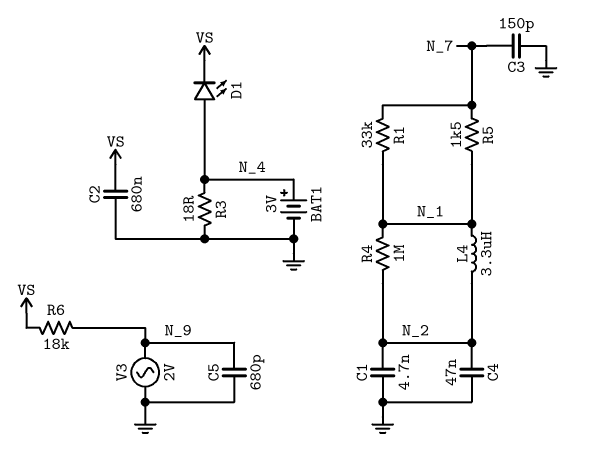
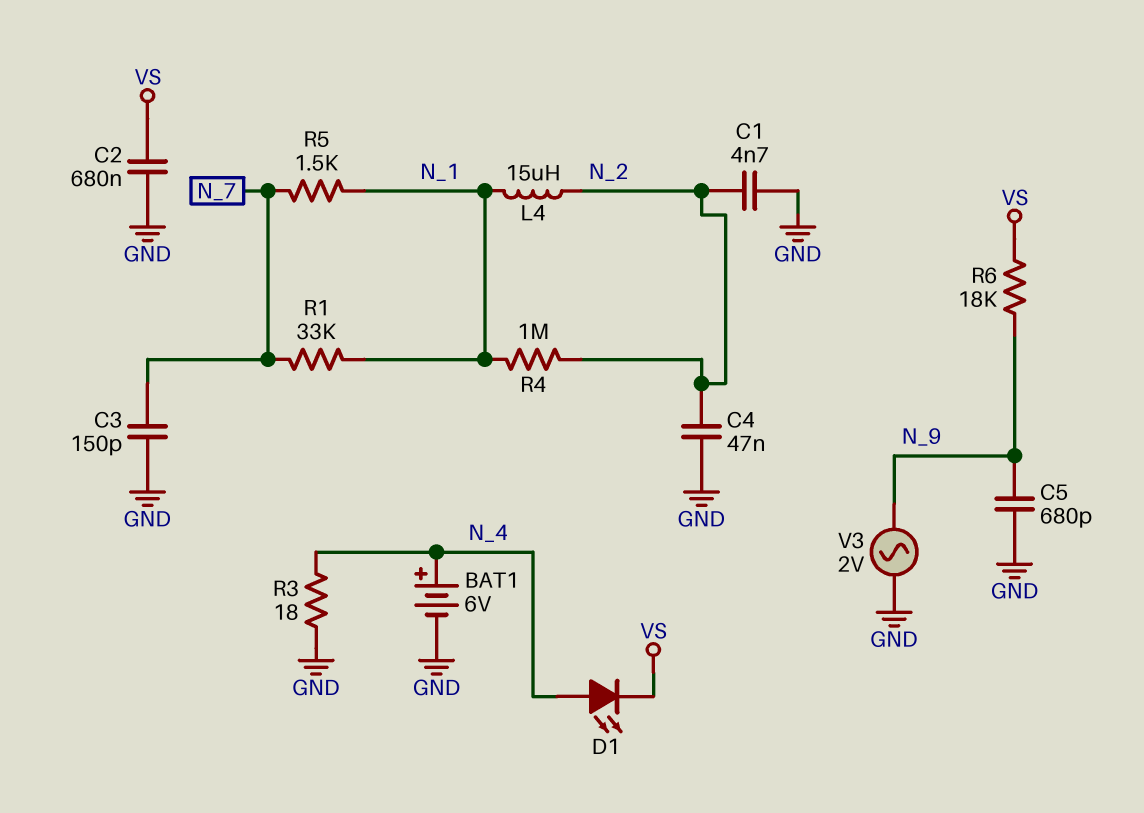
BAT1: 3V (plus N_4, minus GND) -> 6V (plus N_4, minus GND)
L4: 3.3uH (N_1, N_2) -> 15uH (N_1, N_2)

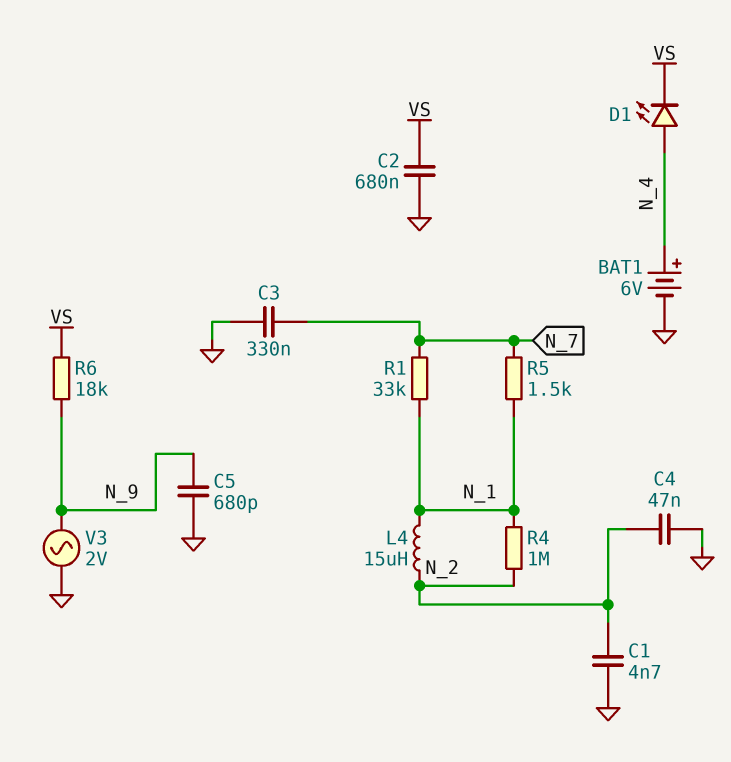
C3: 150pF (GND, N_7) -> 330nF (GND, N_7)
R3: 18 (GND, N_4) -> none

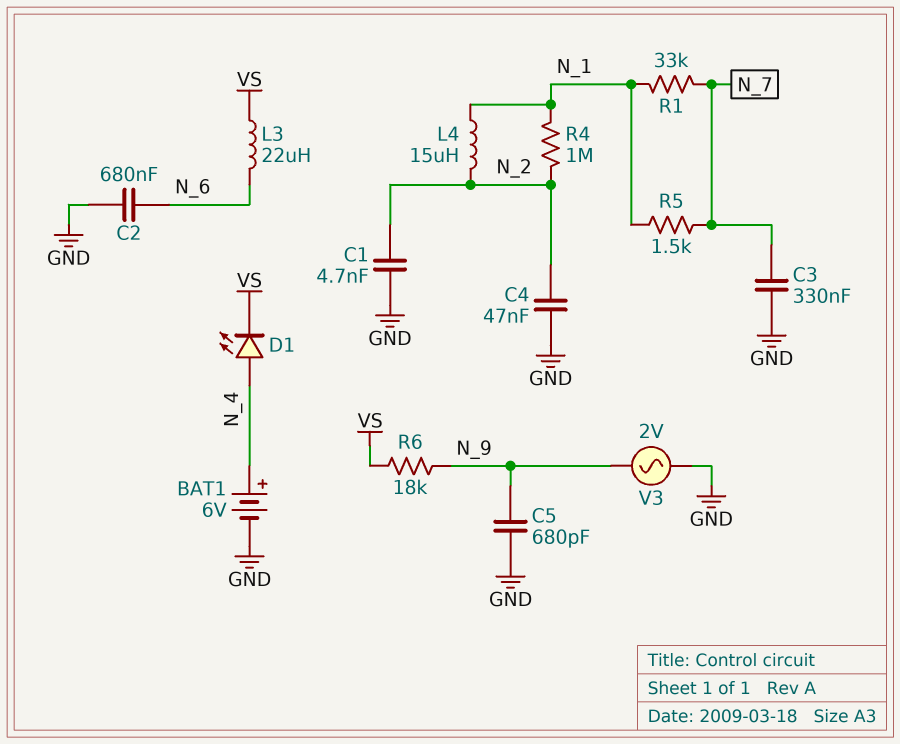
C2: 680nF (GND, VS) -> 680nF (GND, N_6)
L3: none -> 22uH (N_6, VS)

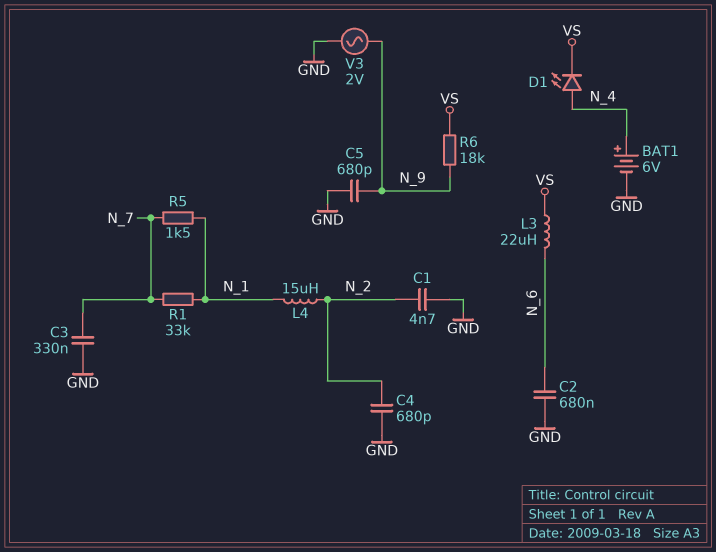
C4: 47nF (GND, N_2) -> 680pF (GND, N_2)
R4: 1M (N_1, N_2) -> none

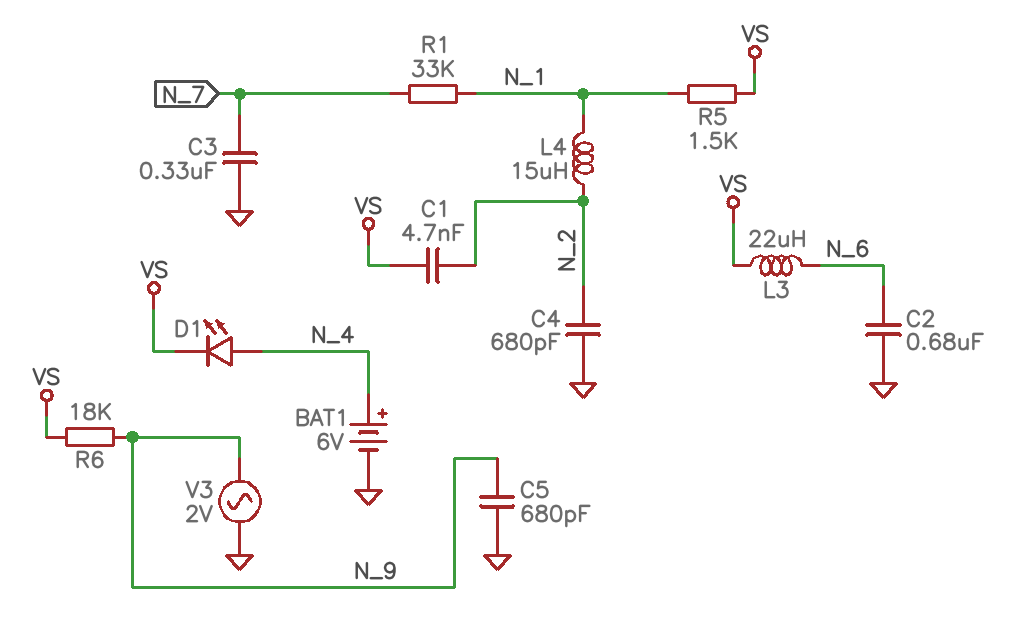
C1: 4.7nF (GND, N_2) -> 4.7nF (N_2, VS)
R5: 1.5k (N_1, N_7) -> 1.5k (N_1, VS)

